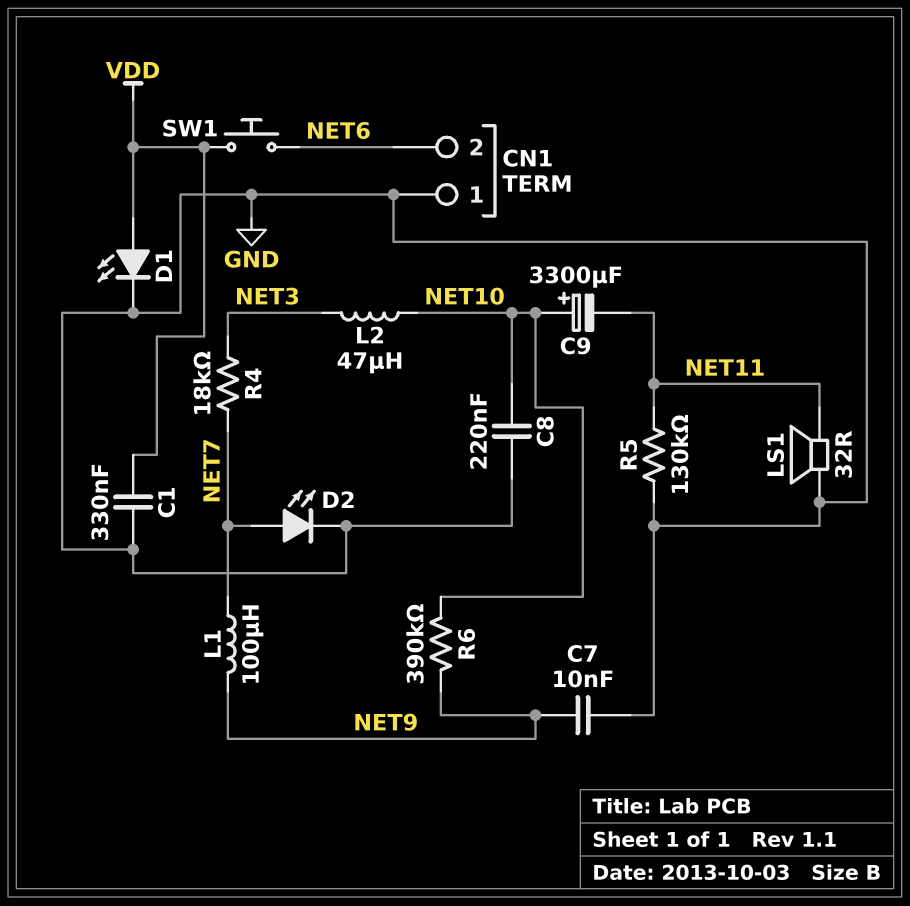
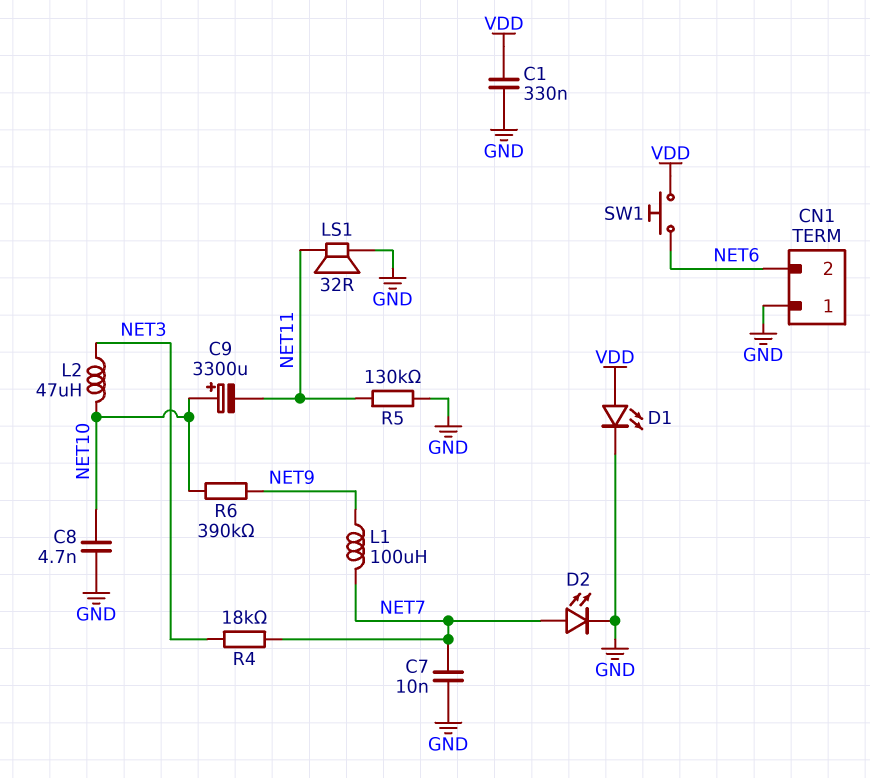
C7: 10nF (GND, NET9) -> 10nF (GND, NET7)
C8: 220nF (GND, NET10) -> 4.7nF (GND, NET10)

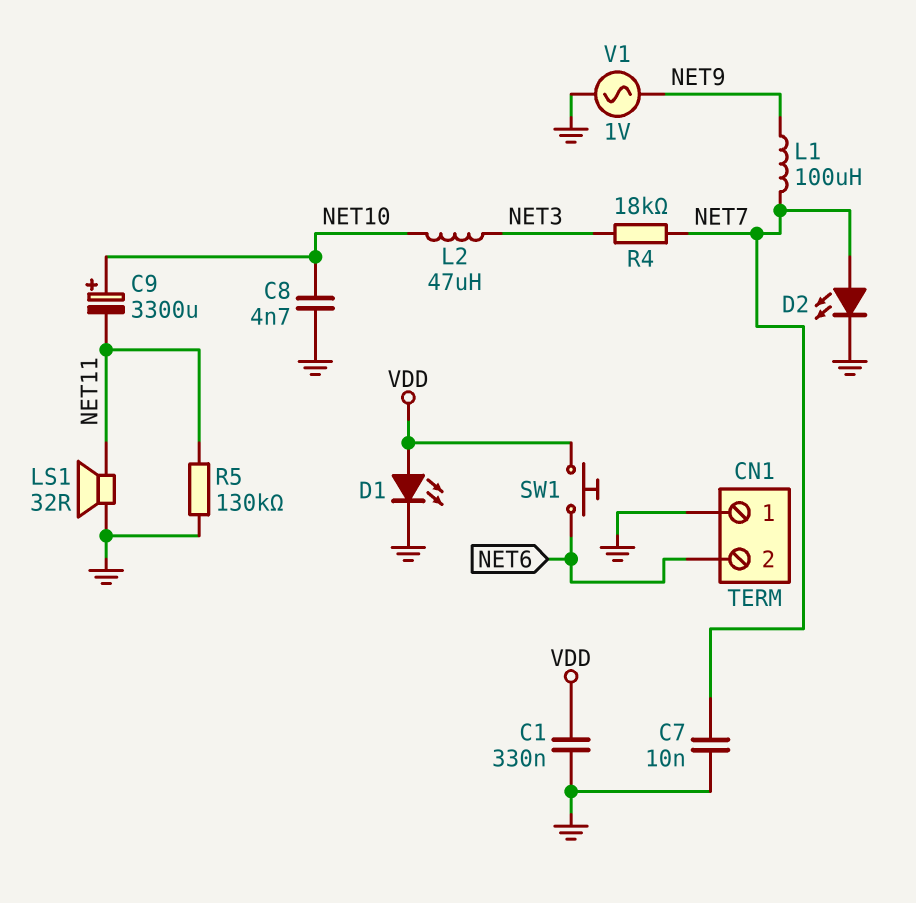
R6: 390k (NET9, NET10) -> none
V1: none -> AC 1V (GND, NET9)

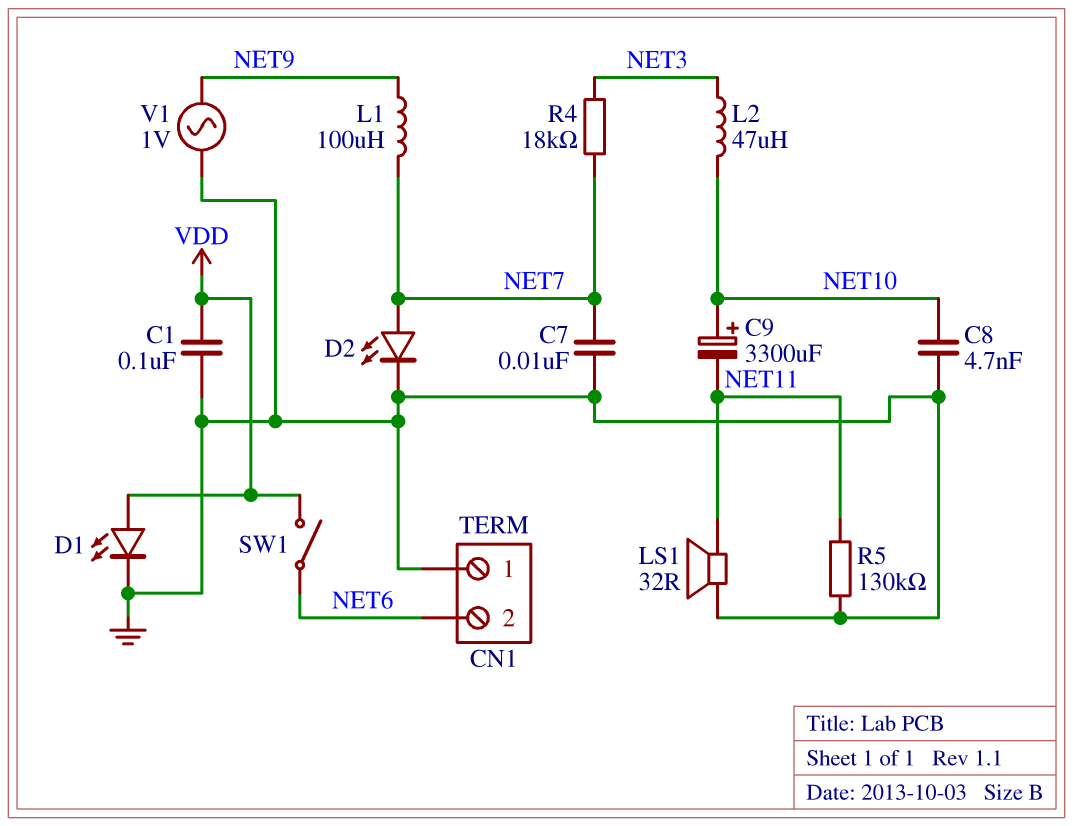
C1: 330nF (GND, VDD) -> 100nF (GND, VDD)
SW1: button (NET6, VDD) -> switch (NET6, VDD)

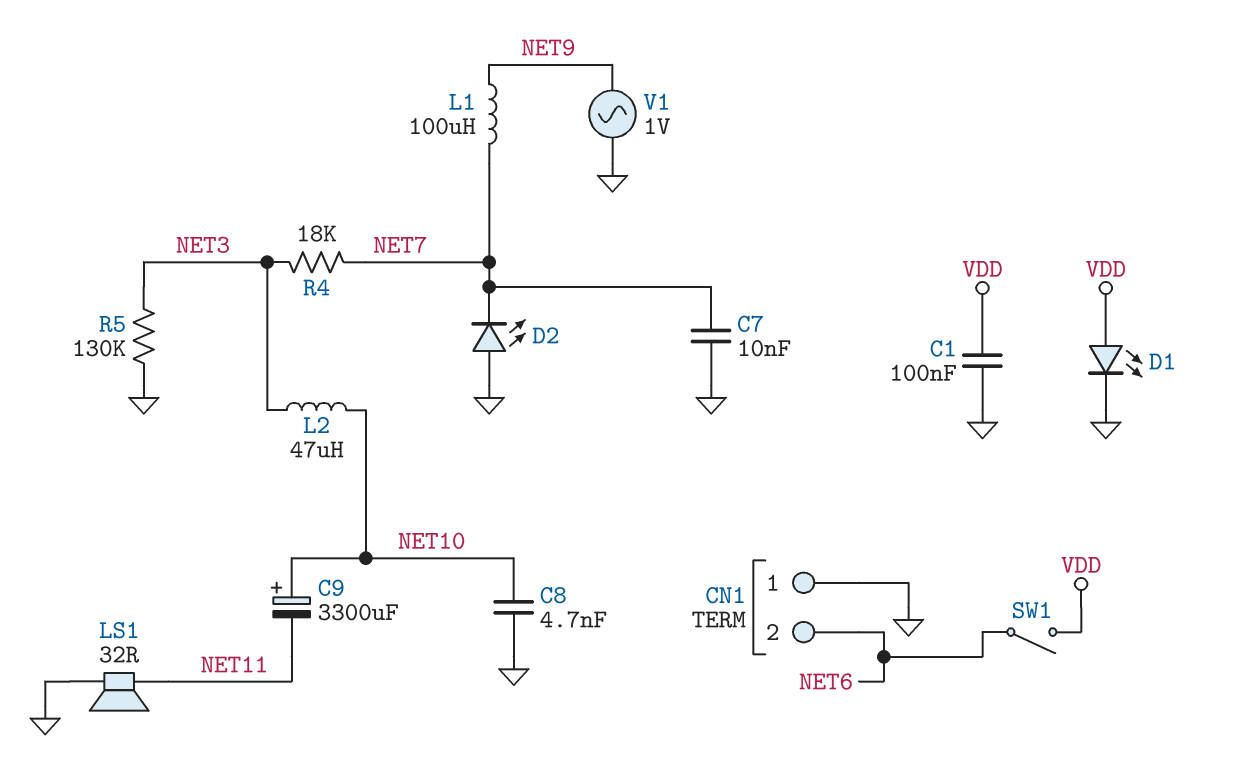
D2: LED (A NET7, K GND) -> LED (A GND, K NET7)
R5: 130k (GND, NET11) -> 130k (GND, NET3)

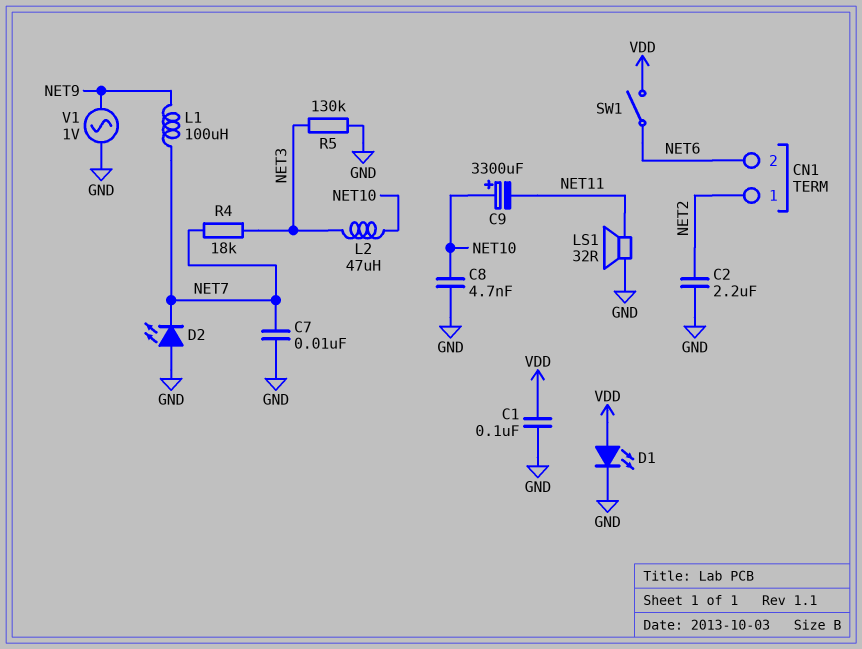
C2: none -> 2.2uF (GND, NET2)
CN1 pin 1: GND -> NET2

